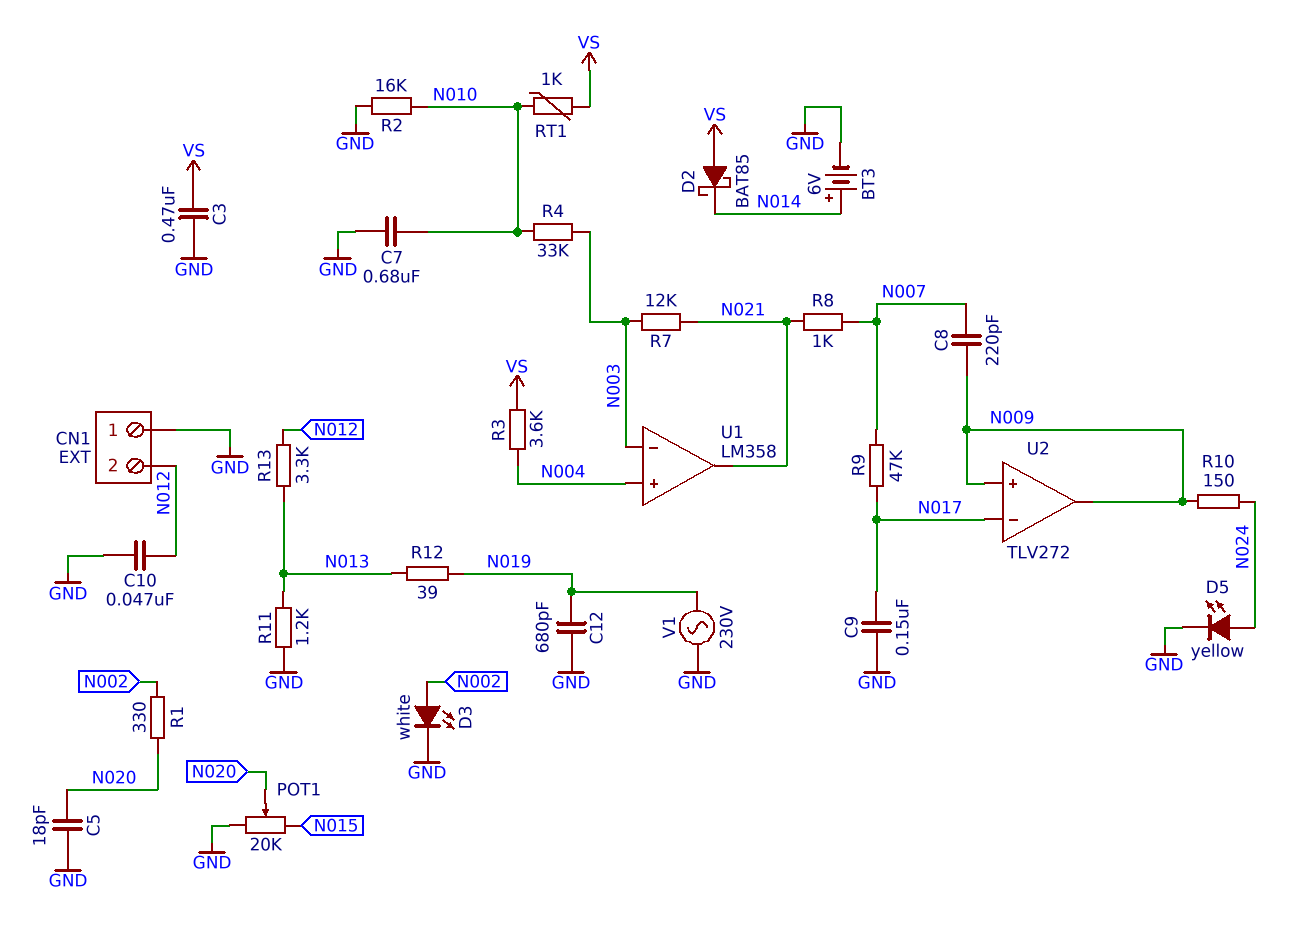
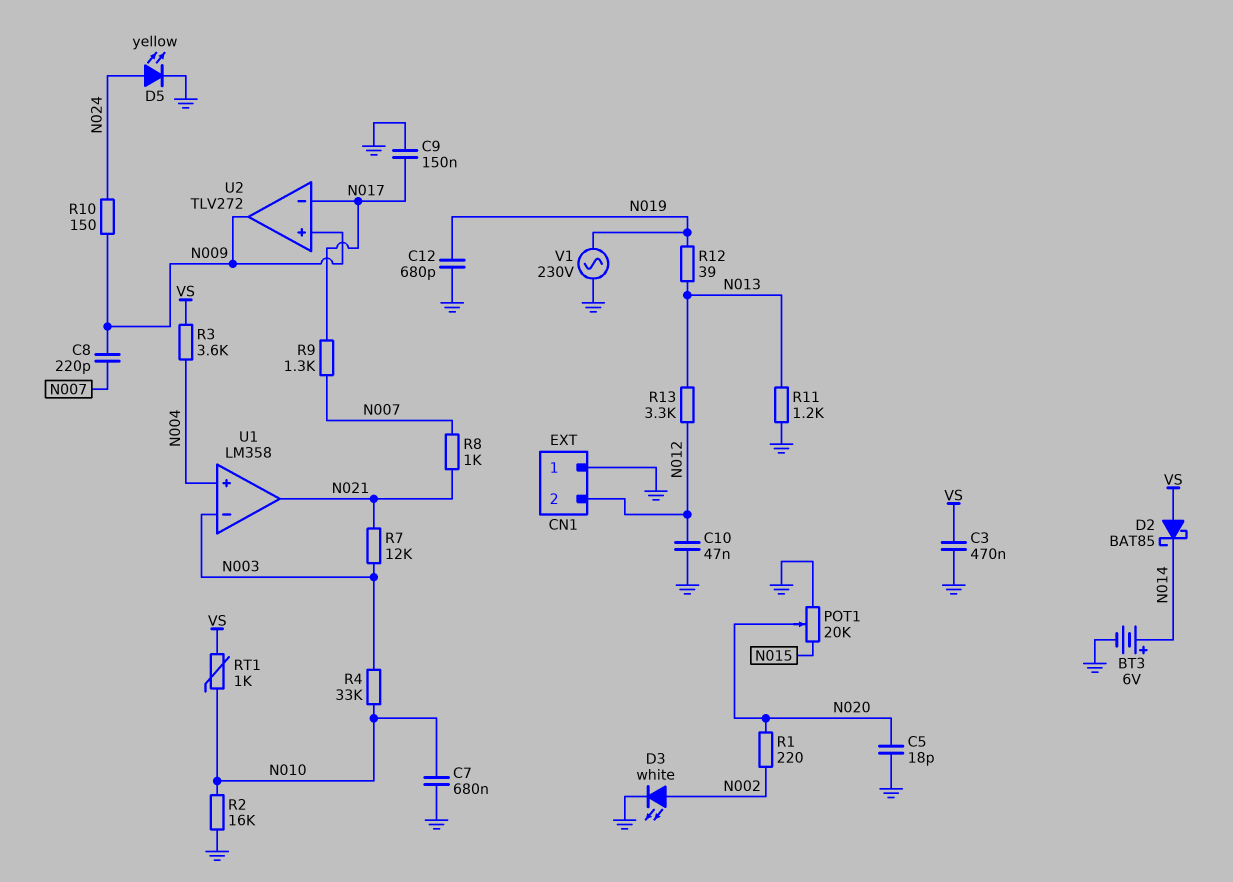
R1: 330 (N002, N020) -> 220 (N002, N020)
R9: 47k (N007, N017) -> 1.3k (N007, N017)

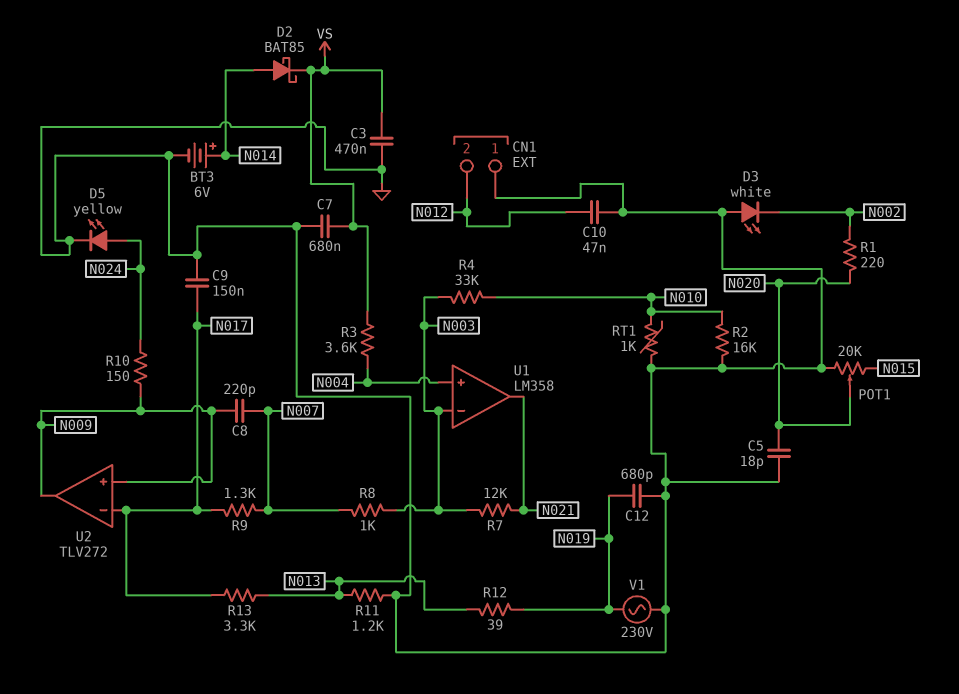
C7: 680nF (GND, N010) -> 680nF (GND, VS)
D2: schottky BAT85 (A VS, K N014) -> schottky BAT85 (A N014, K VS)
D3: LED white (A N002, K GND) -> LED white (A GND, K N002)
R8: 1k (N007, N021) -> 1k (N003, N007)
R13: 3.3k (N012, N013) -> 3.3k (N013, N017)
RT1: 1k (N010, VS) -> 1k (GND, N010)

